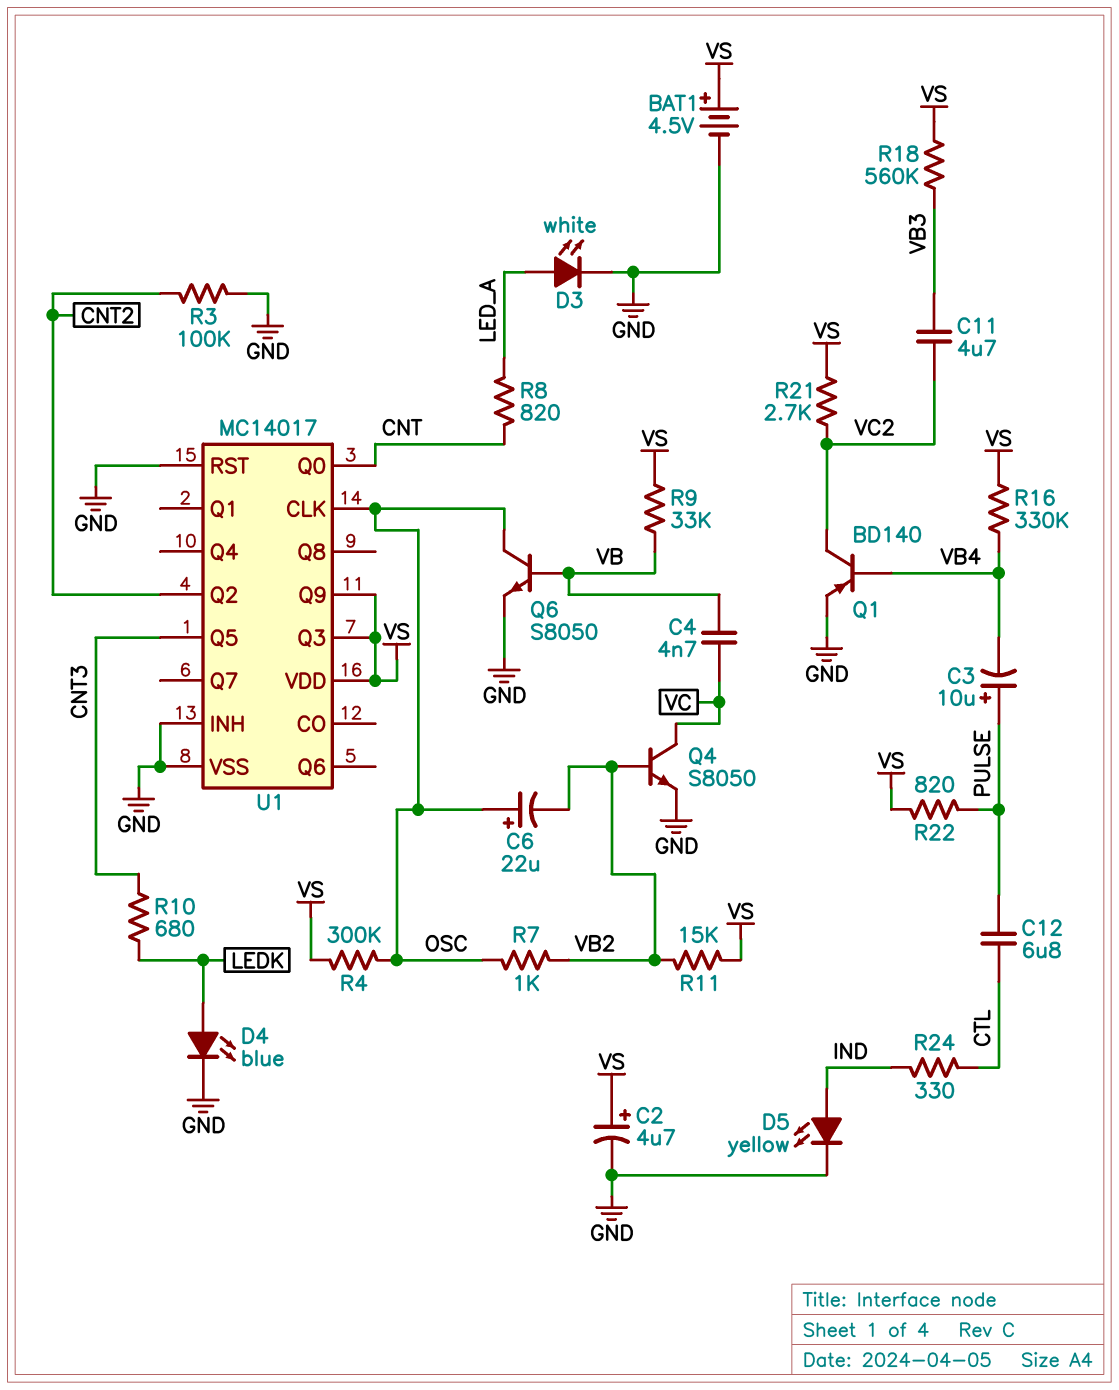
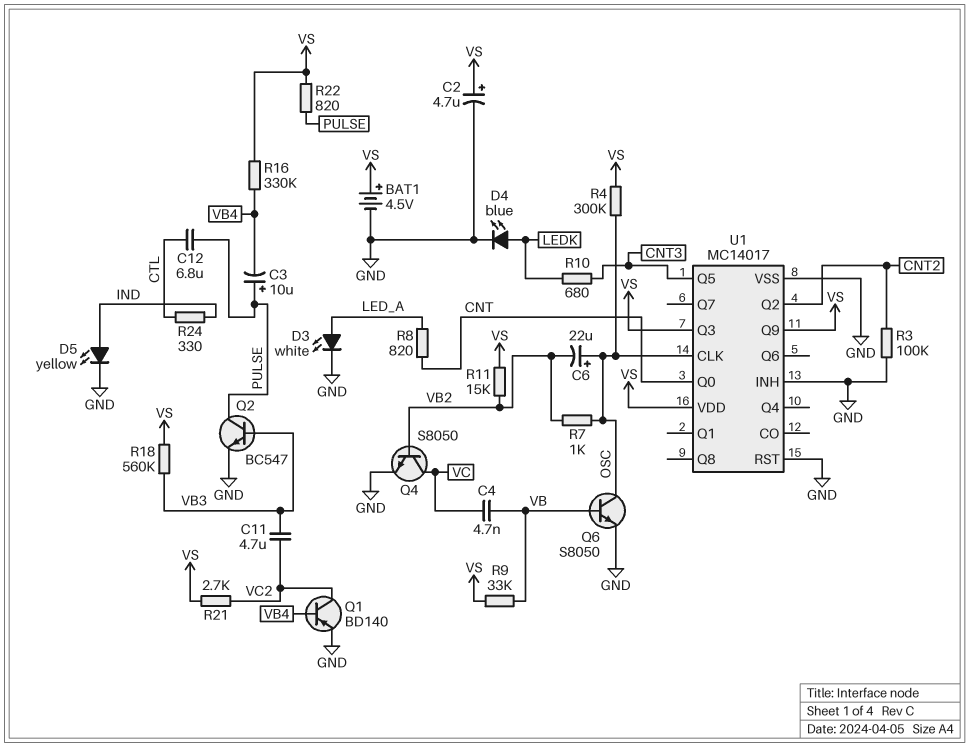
Q2: none -> NPN BC547 (B VB3, C PULSE, E GND)

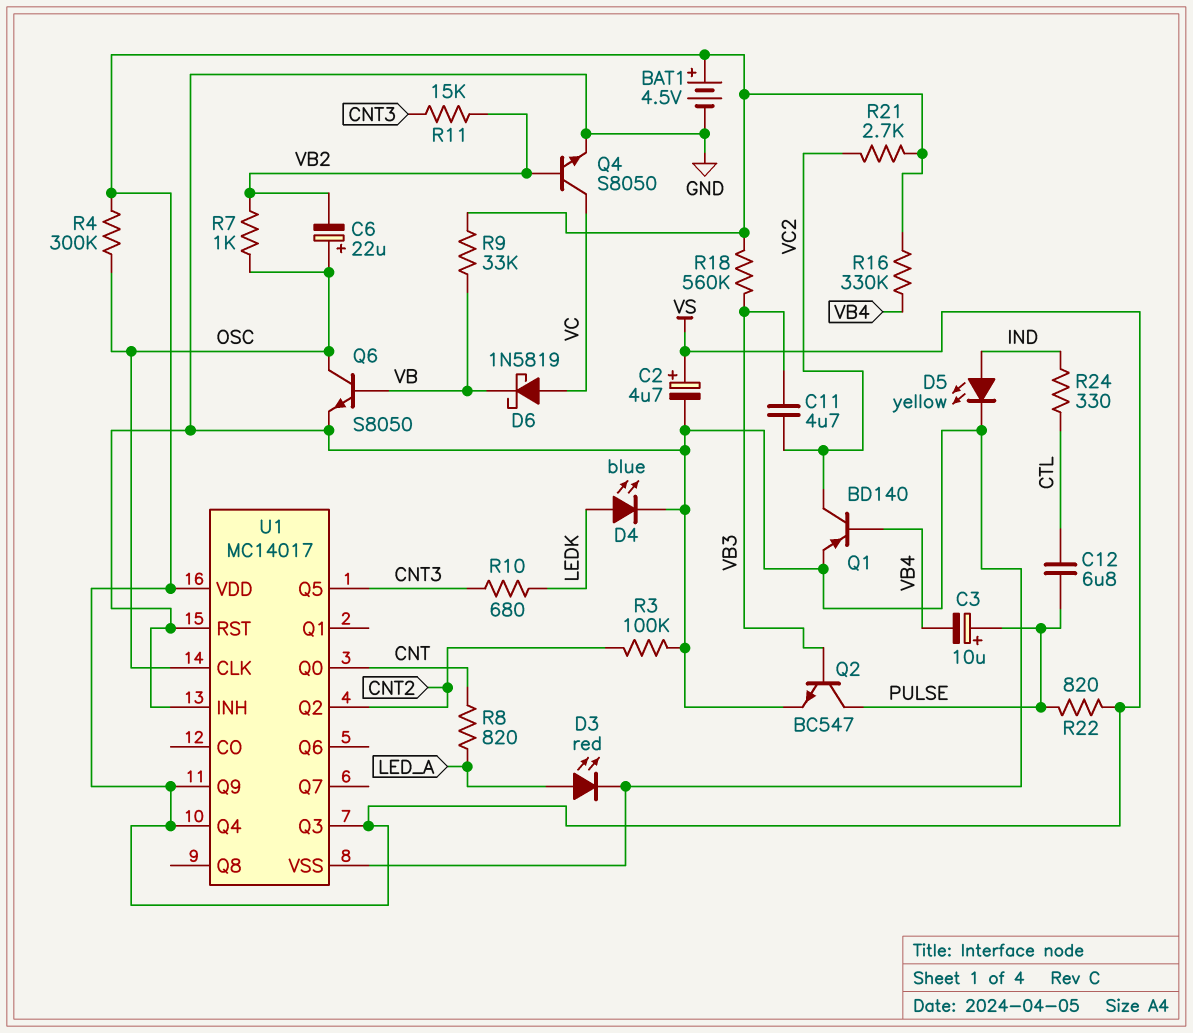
C4: 4.7nF (VB, VC) -> none
D3: LED white (A LED_A, K GND) -> LED red (A LED_A, K GND)
D6: none -> schottky 1N5819 (A VC, K VB)
R11: 15k (VB2, VS) -> 15k (CNT3, VB2)
U1 pin Q4: none -> VS

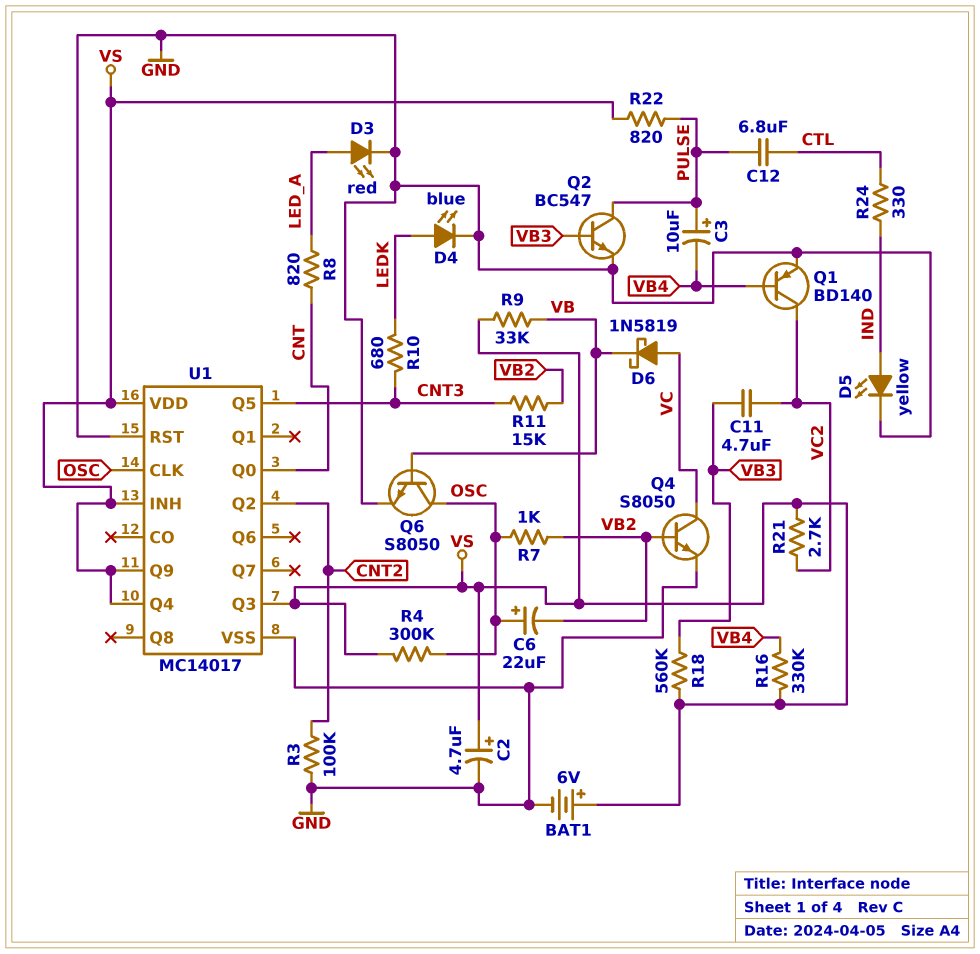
BAT1: 4.5V (plus VS, minus GND) -> 6V (plus VS, minus GND)
U1 pin INH: GND -> VS

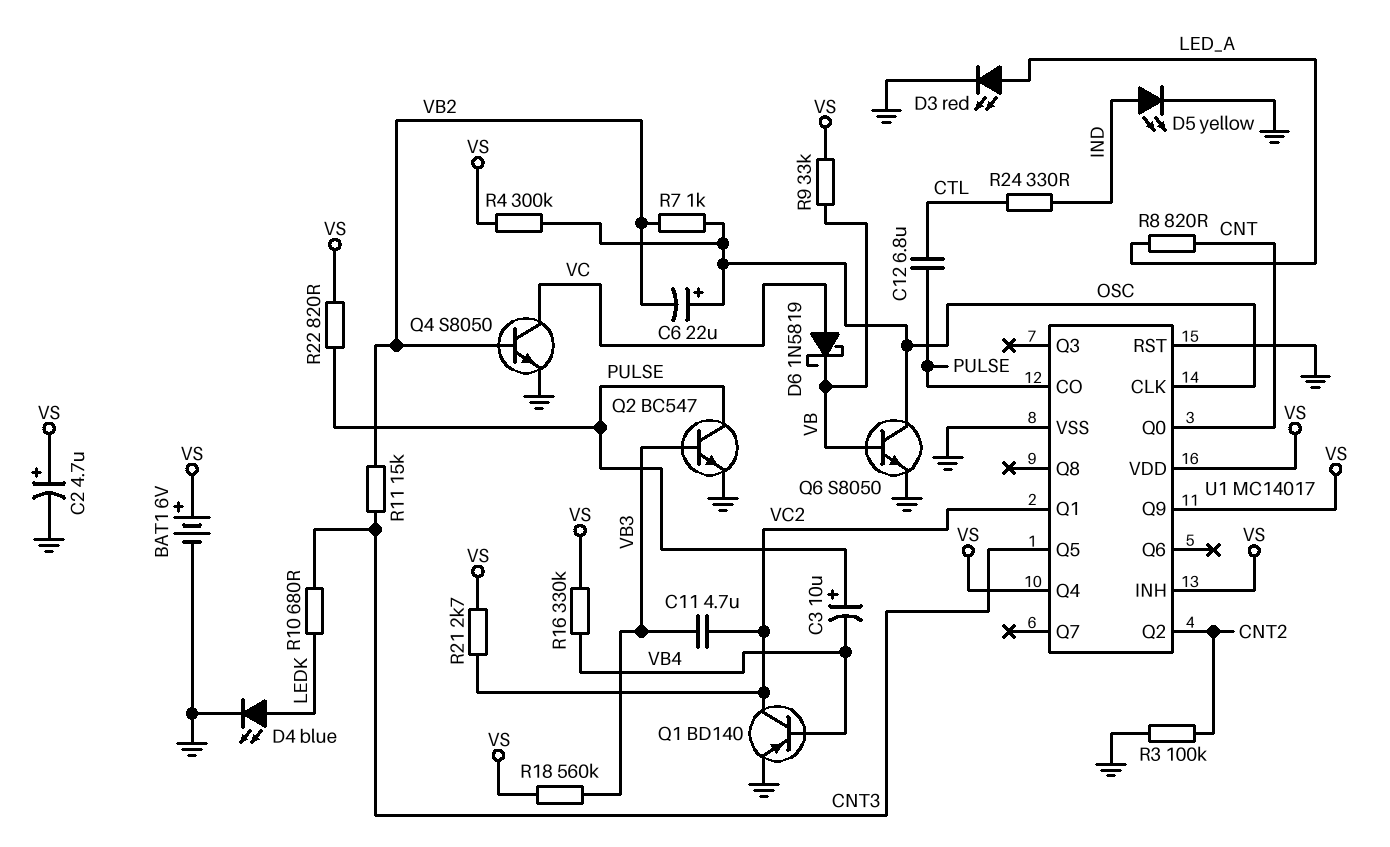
U1 pin CO: none -> PULSE
U1 pin Q1: none -> VC2
U1 pin Q3: VS -> none

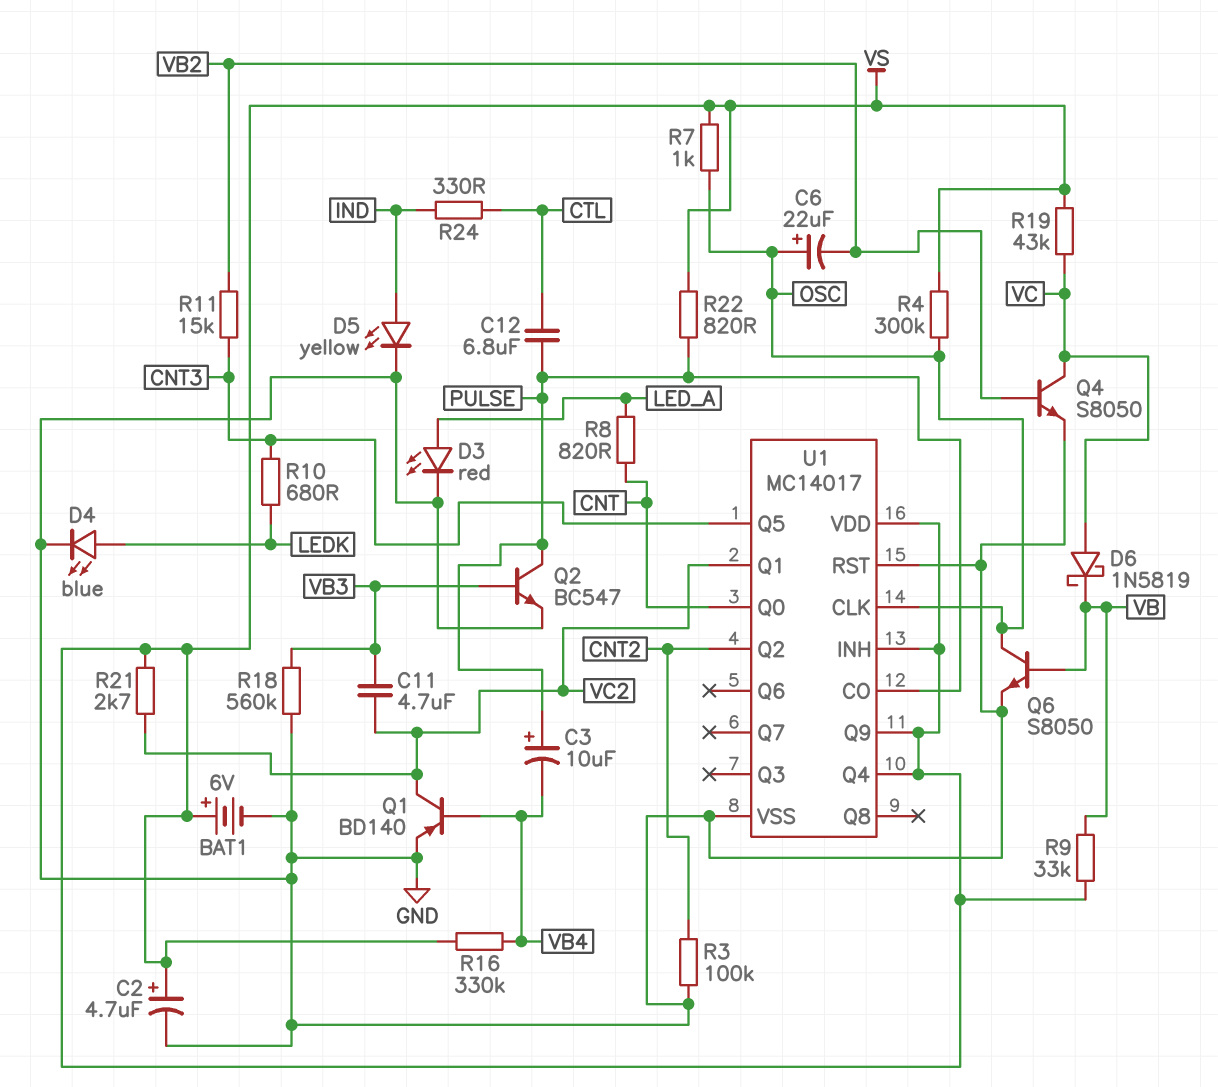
R7: 1k (OSC, VB2) -> 1k (OSC, VS)
R18: 560k (VB3, VS) -> 560k (GND, VB3)
R19: none -> 43k (VC, VS)

